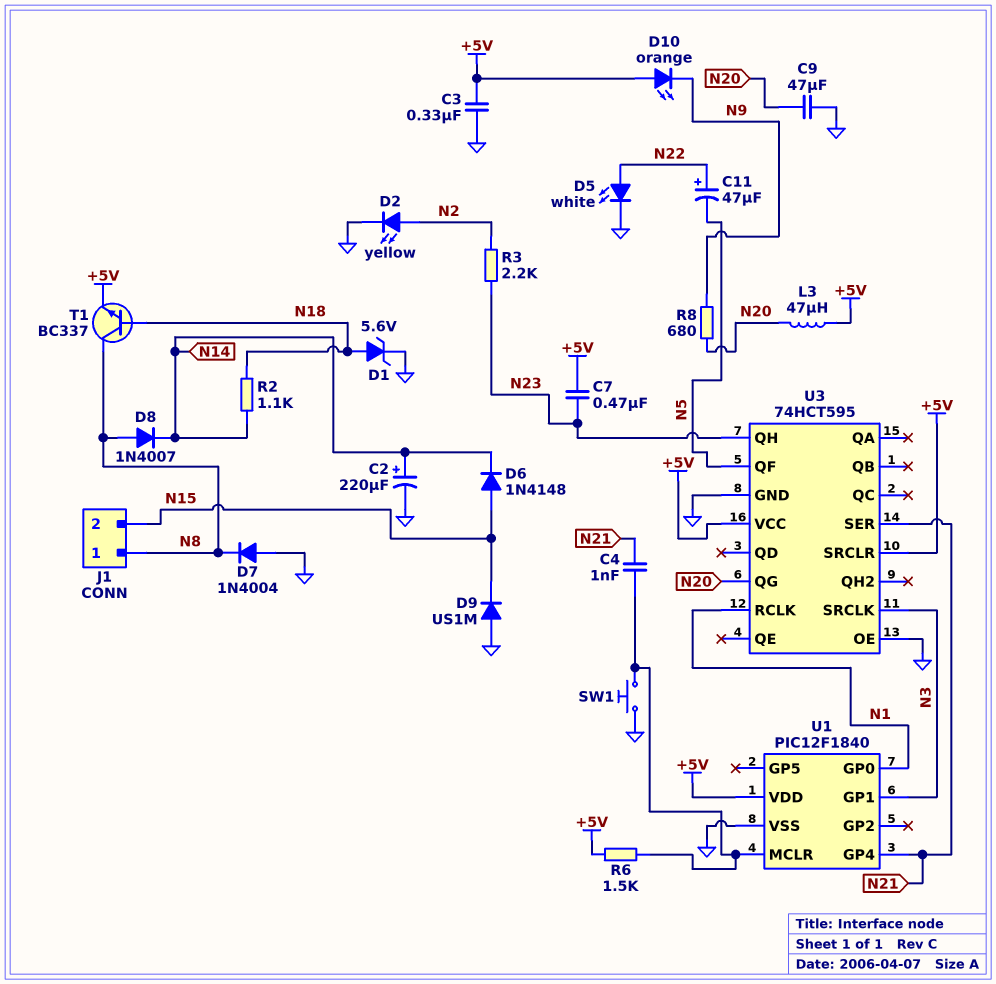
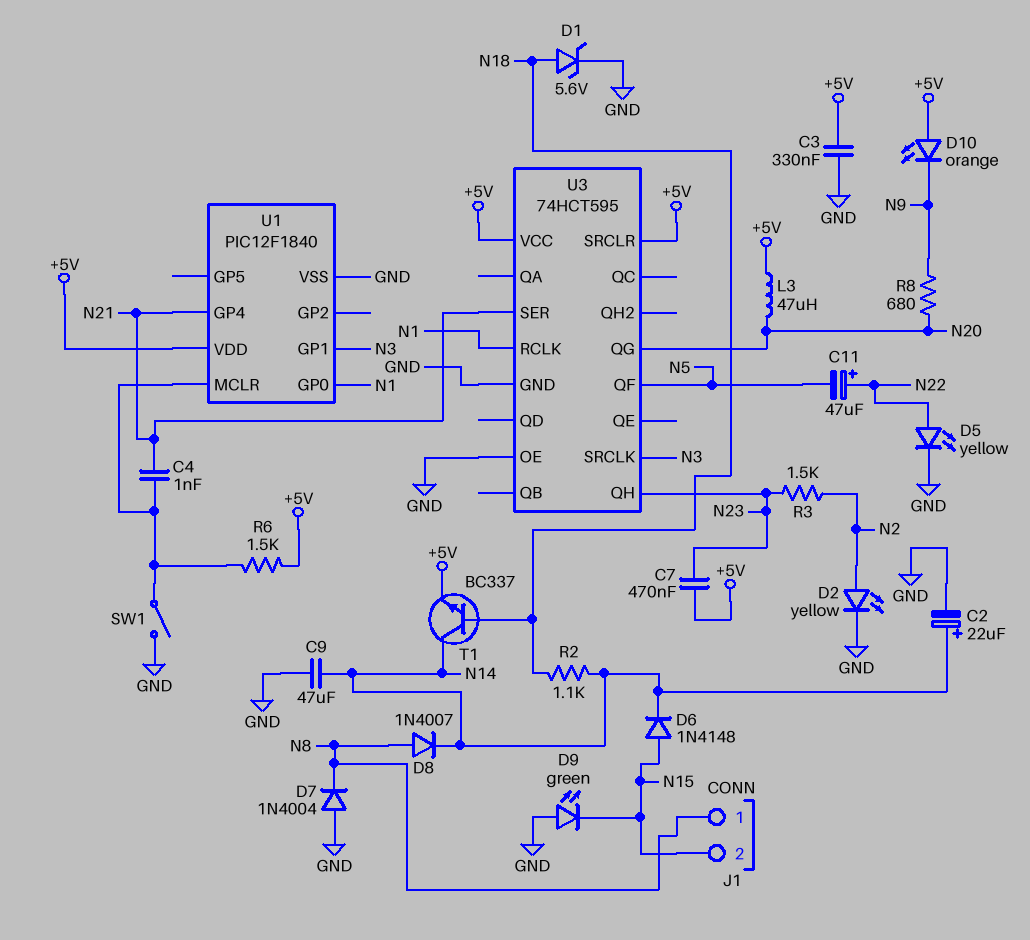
C2: 220uF (plus N14, minus GND) -> 22uF (plus N14, minus GND)
C9: 47uF (GND, N20) -> 47uF (GND, N14)
D5: LED white (A N22, K GND) -> LED yellow (A N22, K GND)
D9: diode US1M (A GND, K N15) -> LED green (A GND, K N15)
R3: 2.2k (N2, N23) -> 1.5k (N2, N23)
SW1: button (GND, U1/MCLR) -> switch (GND, U1/MCLR)
T1: NPN BC337 (B N18, C N8, E +5V) -> NPN BC337 (B N18, C N14, E +5V)

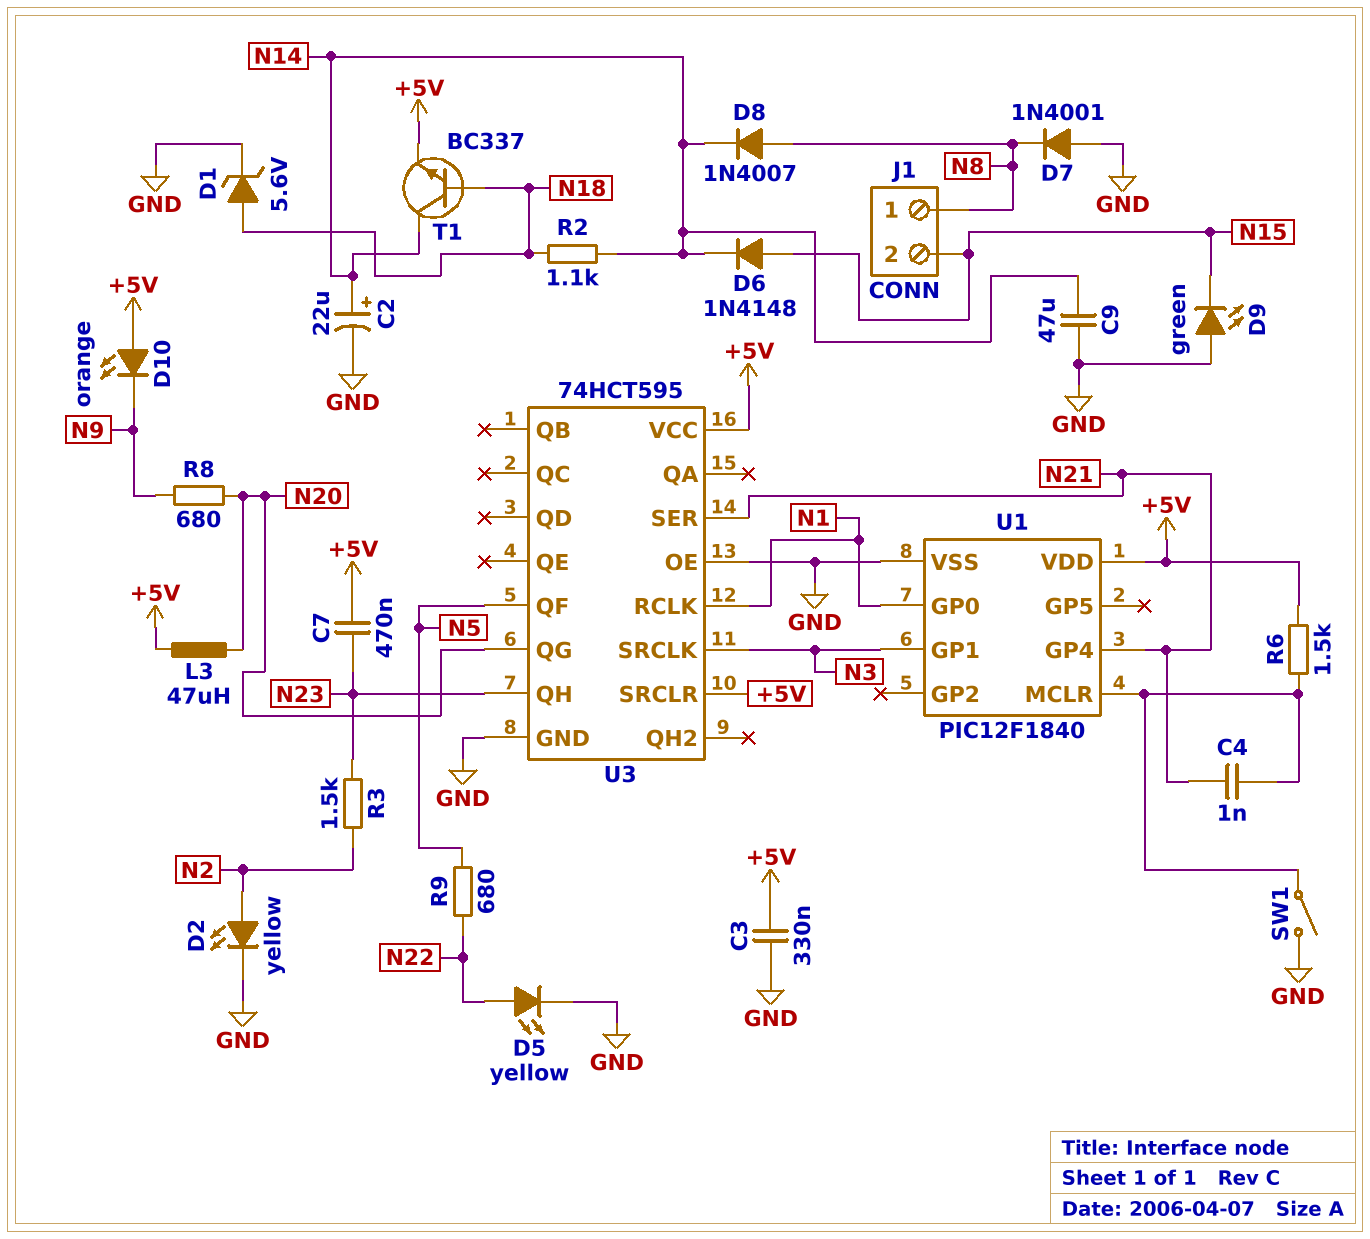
C11: 47uF (plus N22, minus N5) -> none
D7: diode 1N4004 (A GND, K N8) -> diode 1N4001 (A GND, K N8)
R9: none -> 680 (N5, N22)

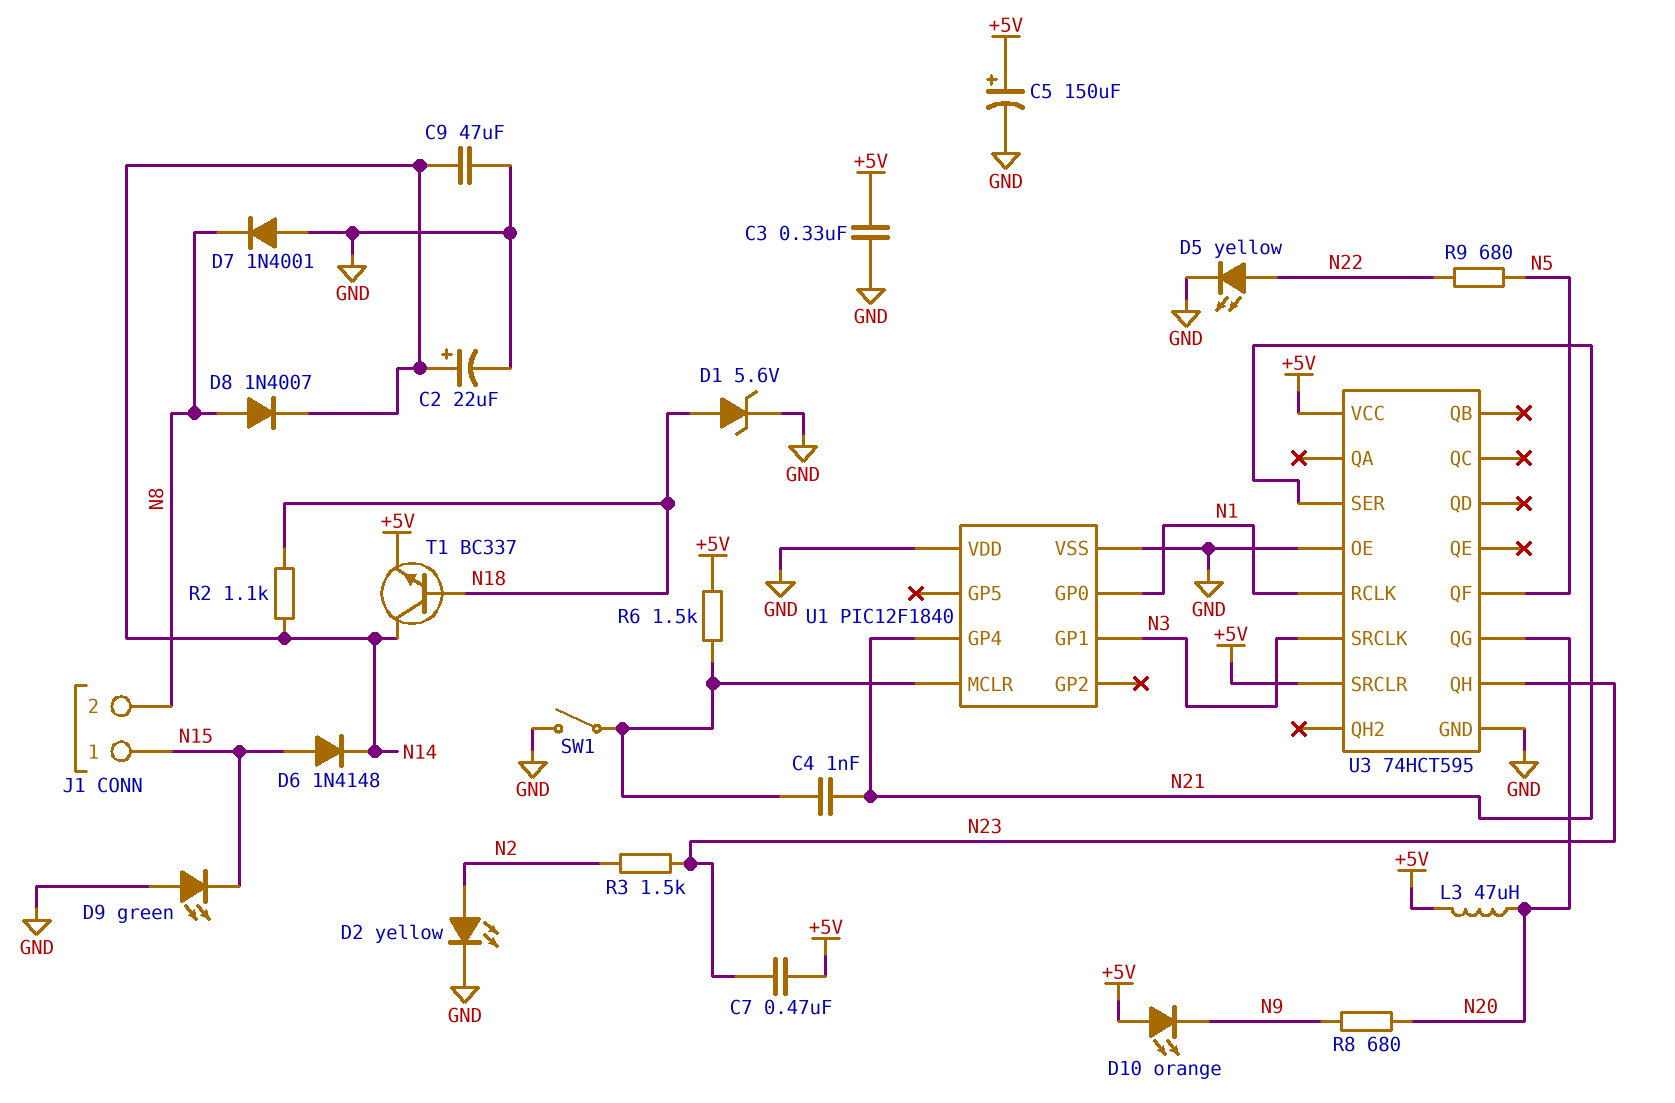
C5: none -> 150uF (plus +5V, minus GND)
J1 pin 1: N8 -> N15
J1 pin 2: N15 -> N8
U1 pin VDD: +5V -> GND

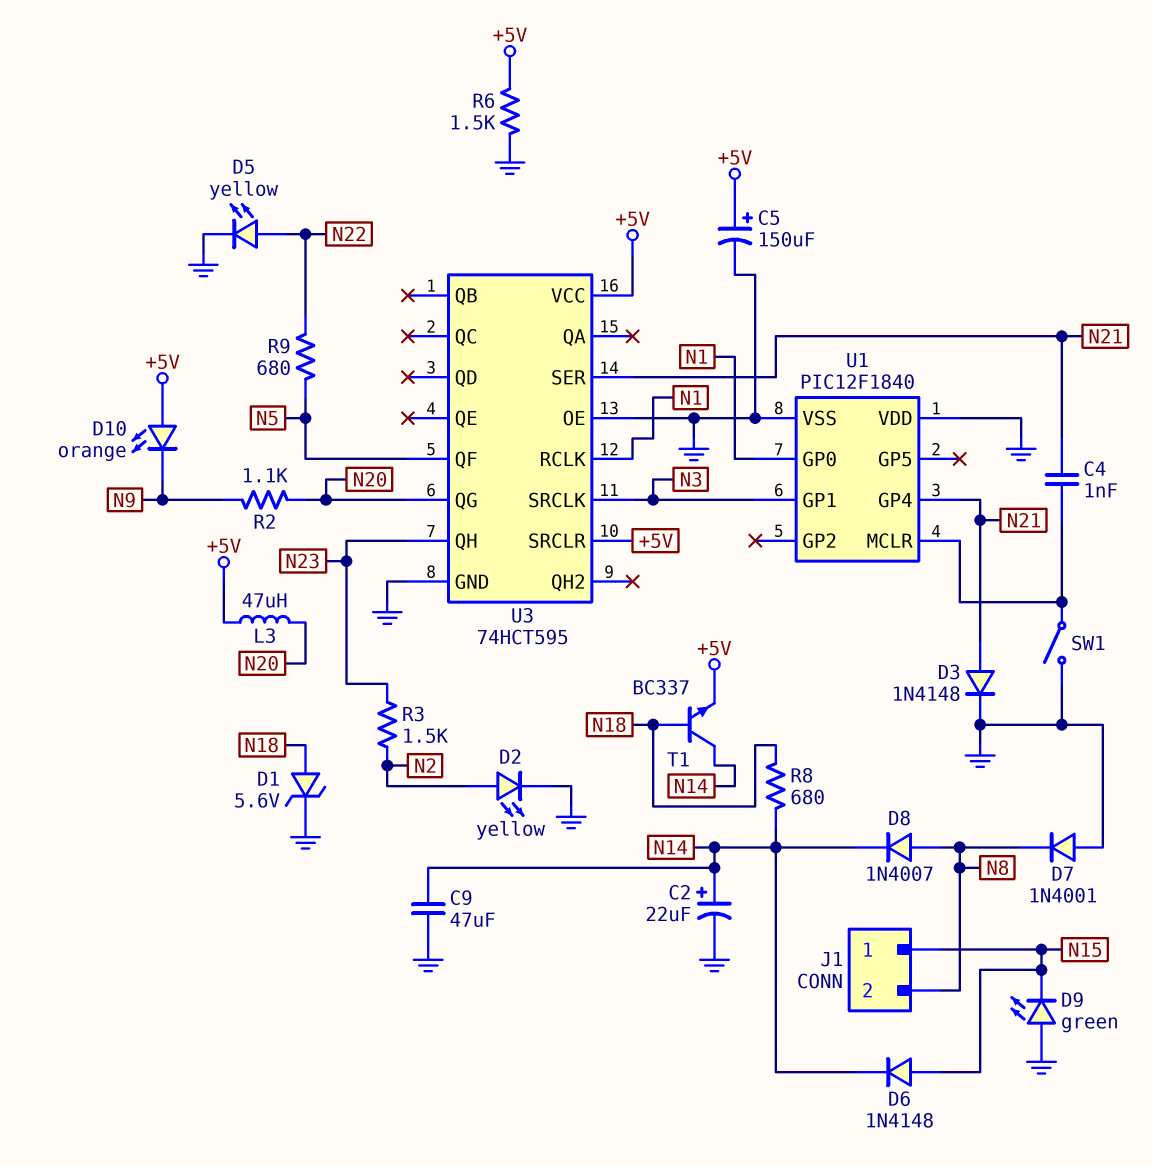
C3: 330nF (+5V, GND) -> none
C7: 470nF (+5V, N23) -> none
D3: none -> diode 1N4148 (A N21, K GND)
R2: 1.1k (N14, N18) -> 1.1k (N9, N20)
R6: 1.5k (+5V, U1/MCLR) -> 1.5k (+5V, GND)
R8: 680 (N9, N20) -> 680 (N14, N18)

